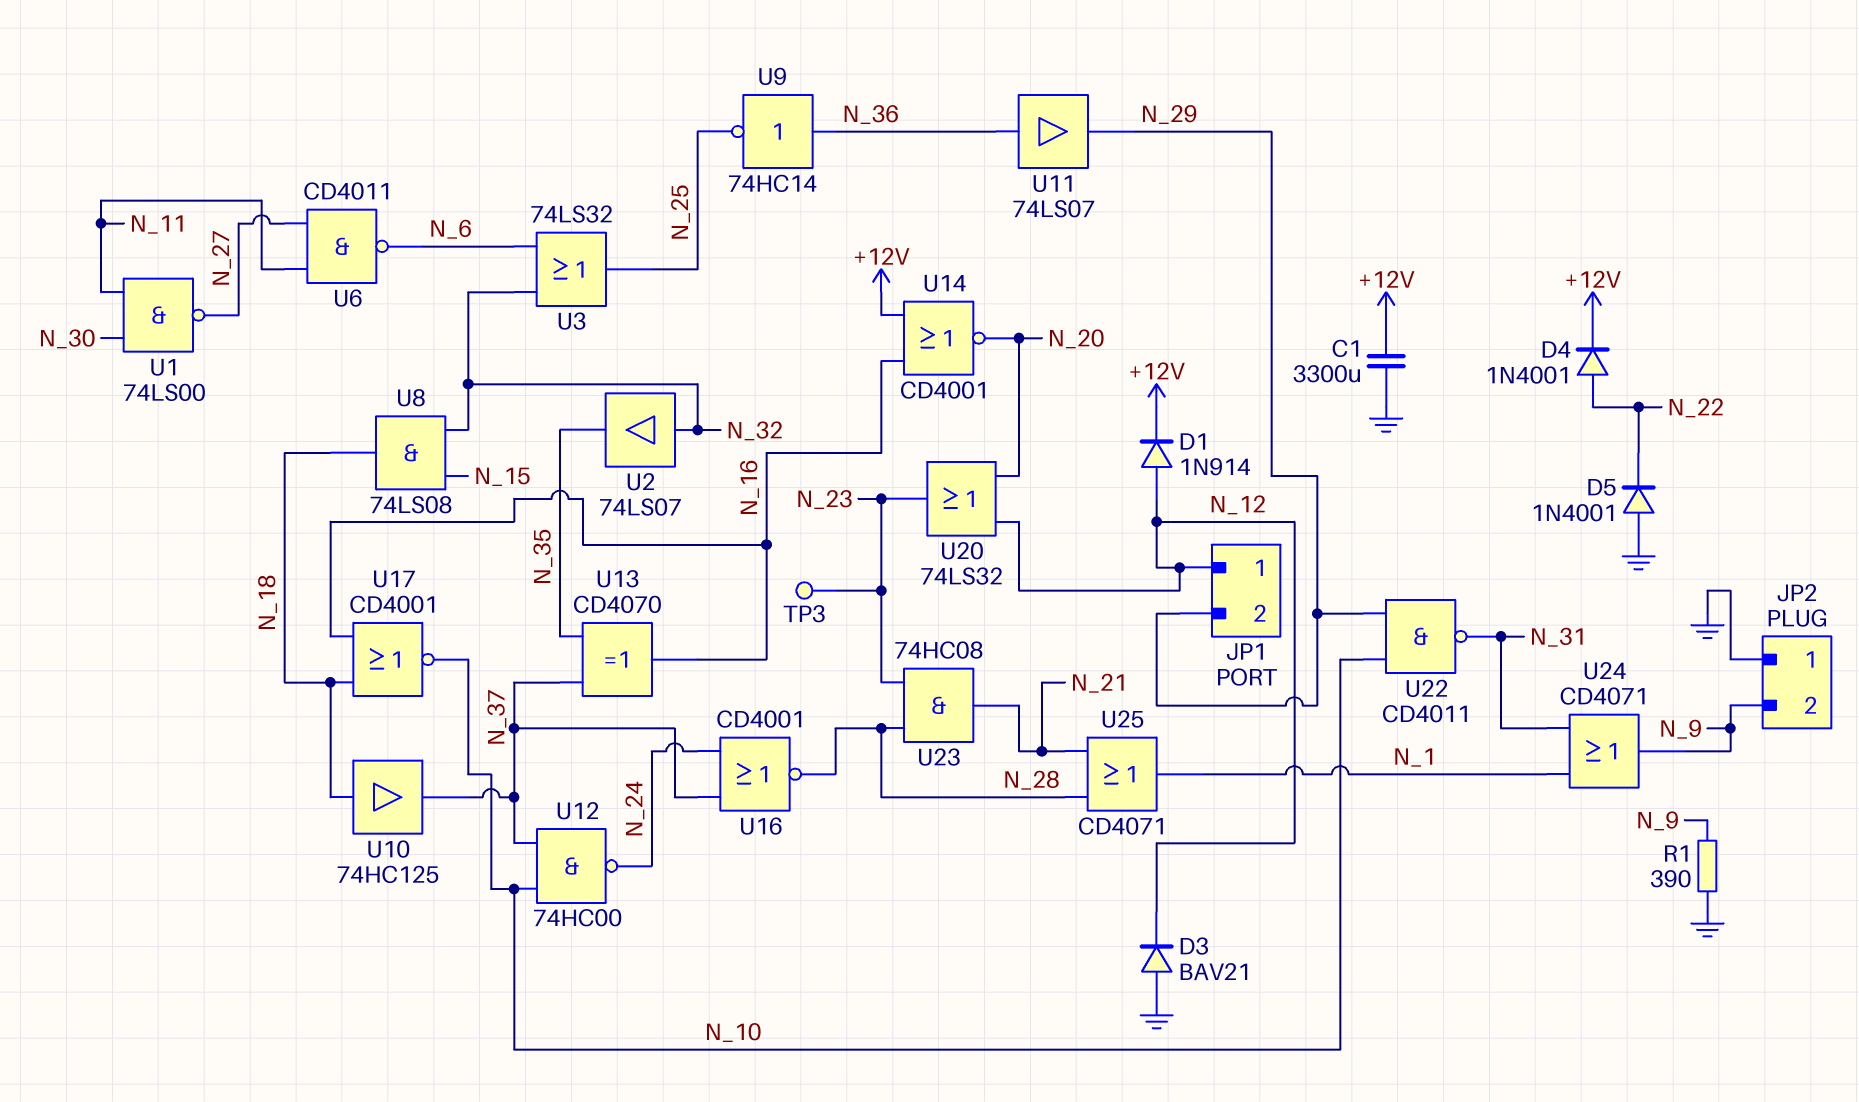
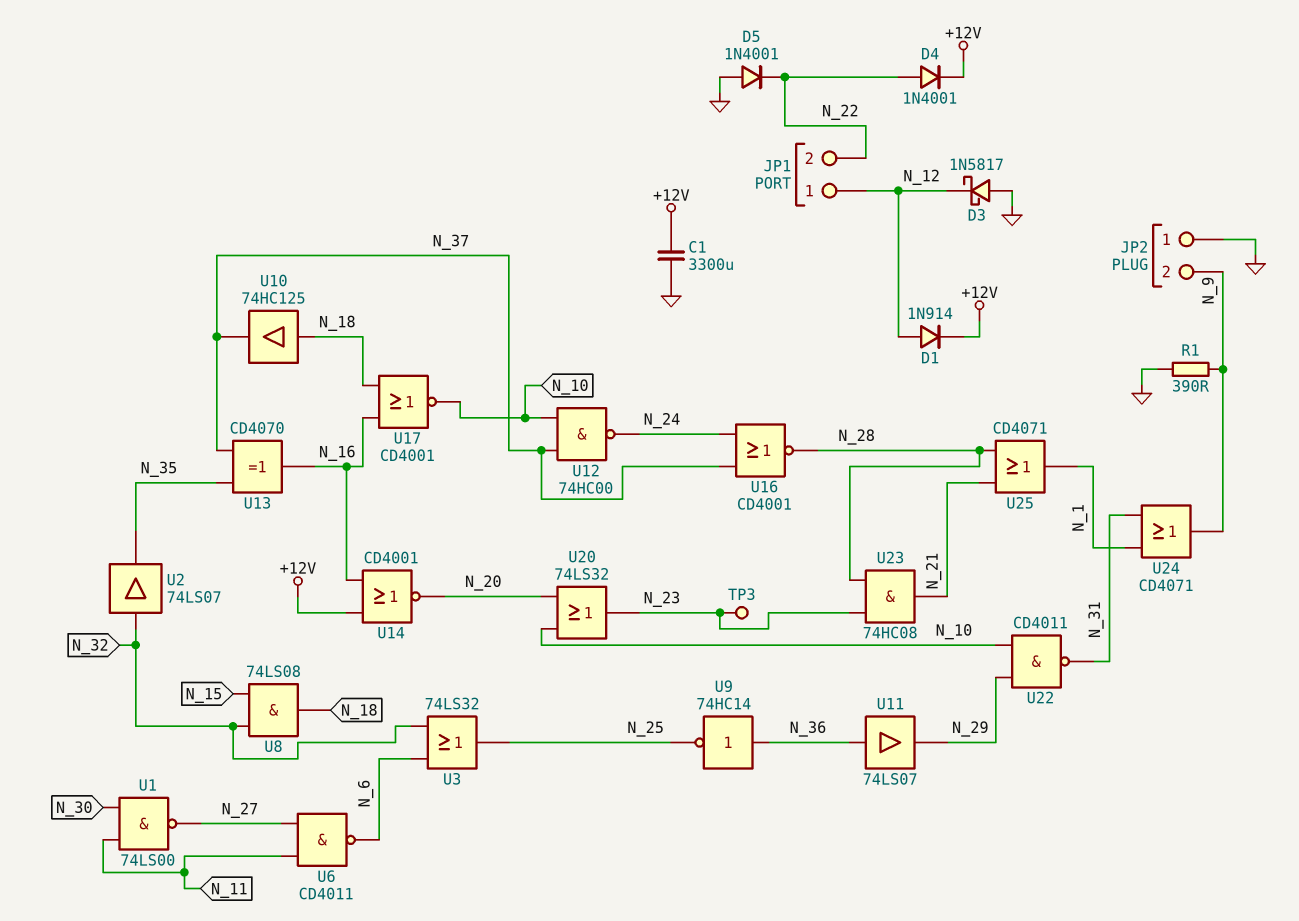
D3: diode BAV21 (A GND, K N_12) -> schottky 1N5817 (A GND, K N_12)
JP1 pin 2: N_29 -> N_22
U20: OR 74LS32 (in N_12, in N_20, out N_23) -> OR 74LS32 (in N_10, in N_20, out N_23)

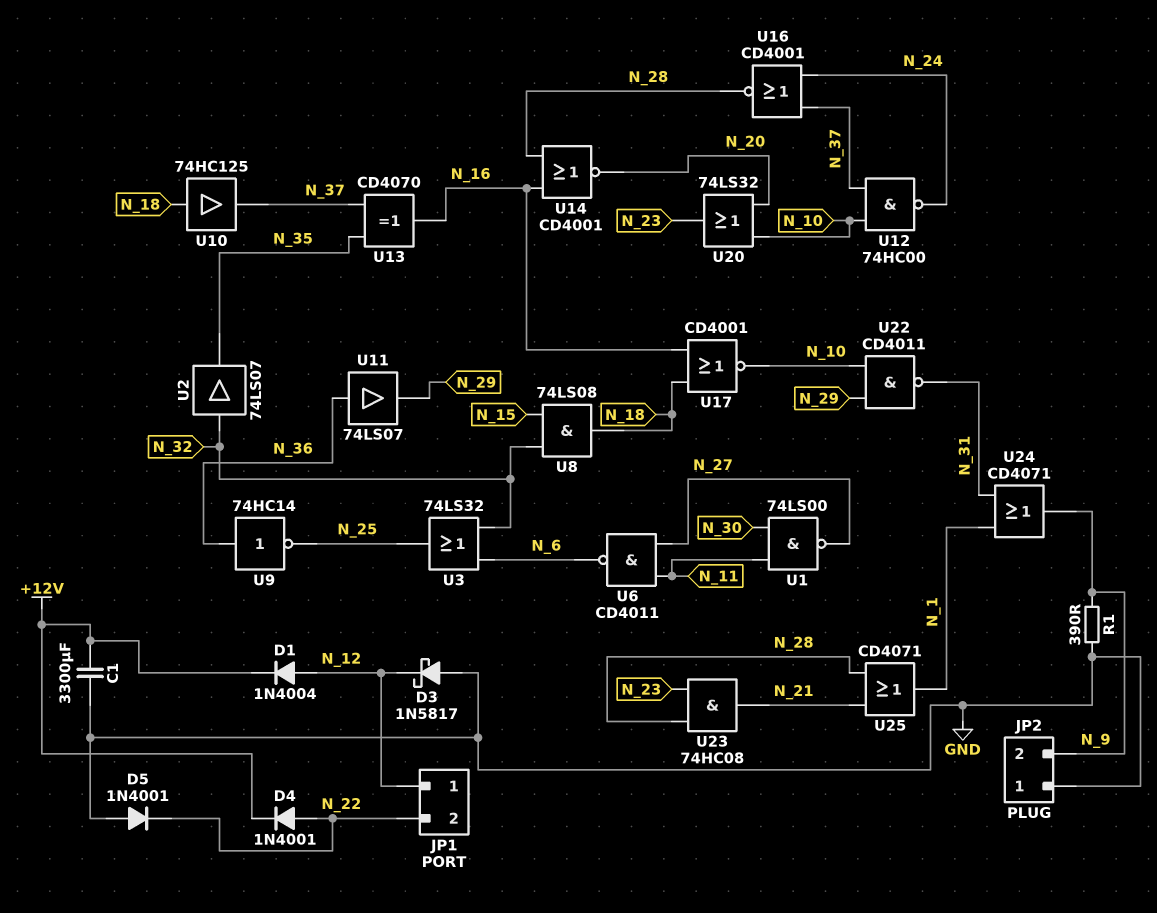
D1: diode 1N914 (A N_12, K +12V) -> diode 1N4004 (A N_12, K +12V)
TP3: test point (N_23) -> none
U14: NOR CD4001 (in +12V, in N_16, out N_20) -> NOR CD4001 (in N_16, in N_28, out N_20)

